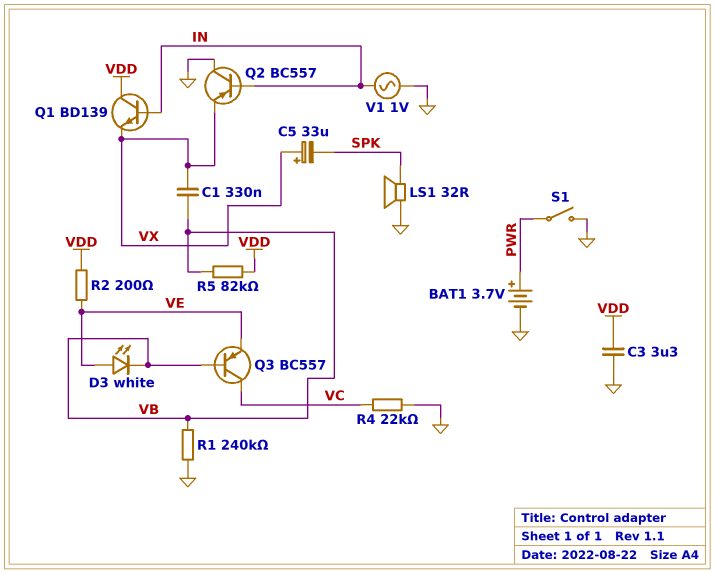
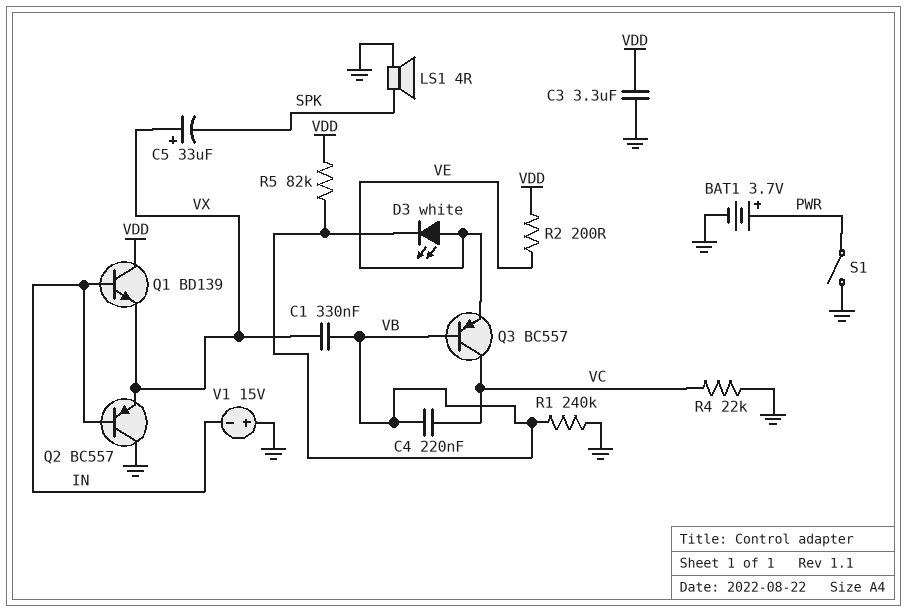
C4: none -> 220nF (VB, VC)
LS1: speaker 32R (GND, SPK) -> speaker 4R (GND, SPK)
V1: AC 1V (GND, IN) -> 15V (plus GND, minus IN)

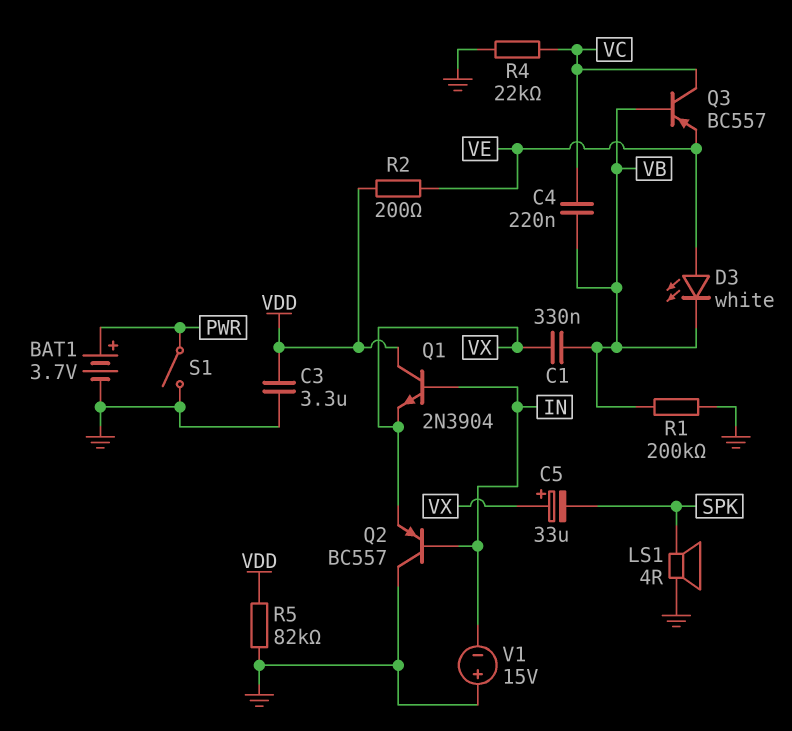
Q1: NPN BD139 (B IN, C VDD, E VX) -> NPN 2N3904 (B IN, C VDD, E VX)
R1: 240k (GND, VB) -> 200k (GND, VB)
R5: 82k (VB, VDD) -> 82k (GND, VDD)

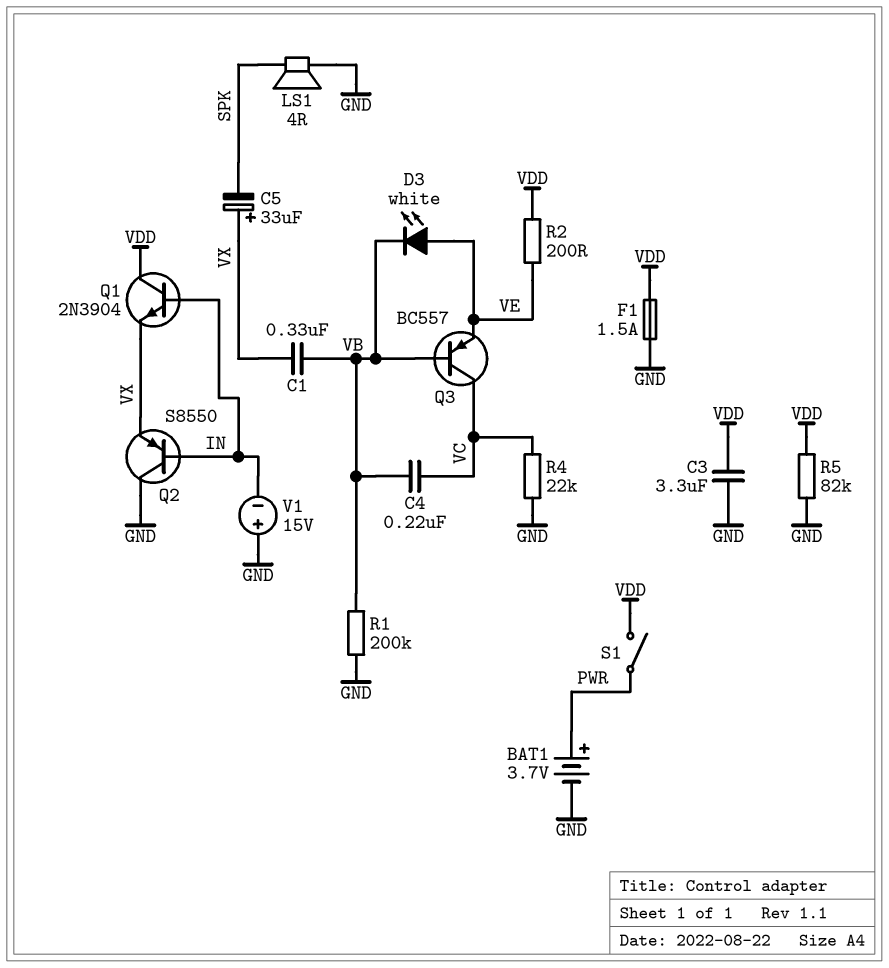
F1: none -> 1.5A (GND, VDD)
Q2: PNP BC557 (B IN, C GND, E VX) -> PNP S8550 (B IN, C GND, E VX)
S1: switch (GND, PWR) -> switch (PWR, VDD)

